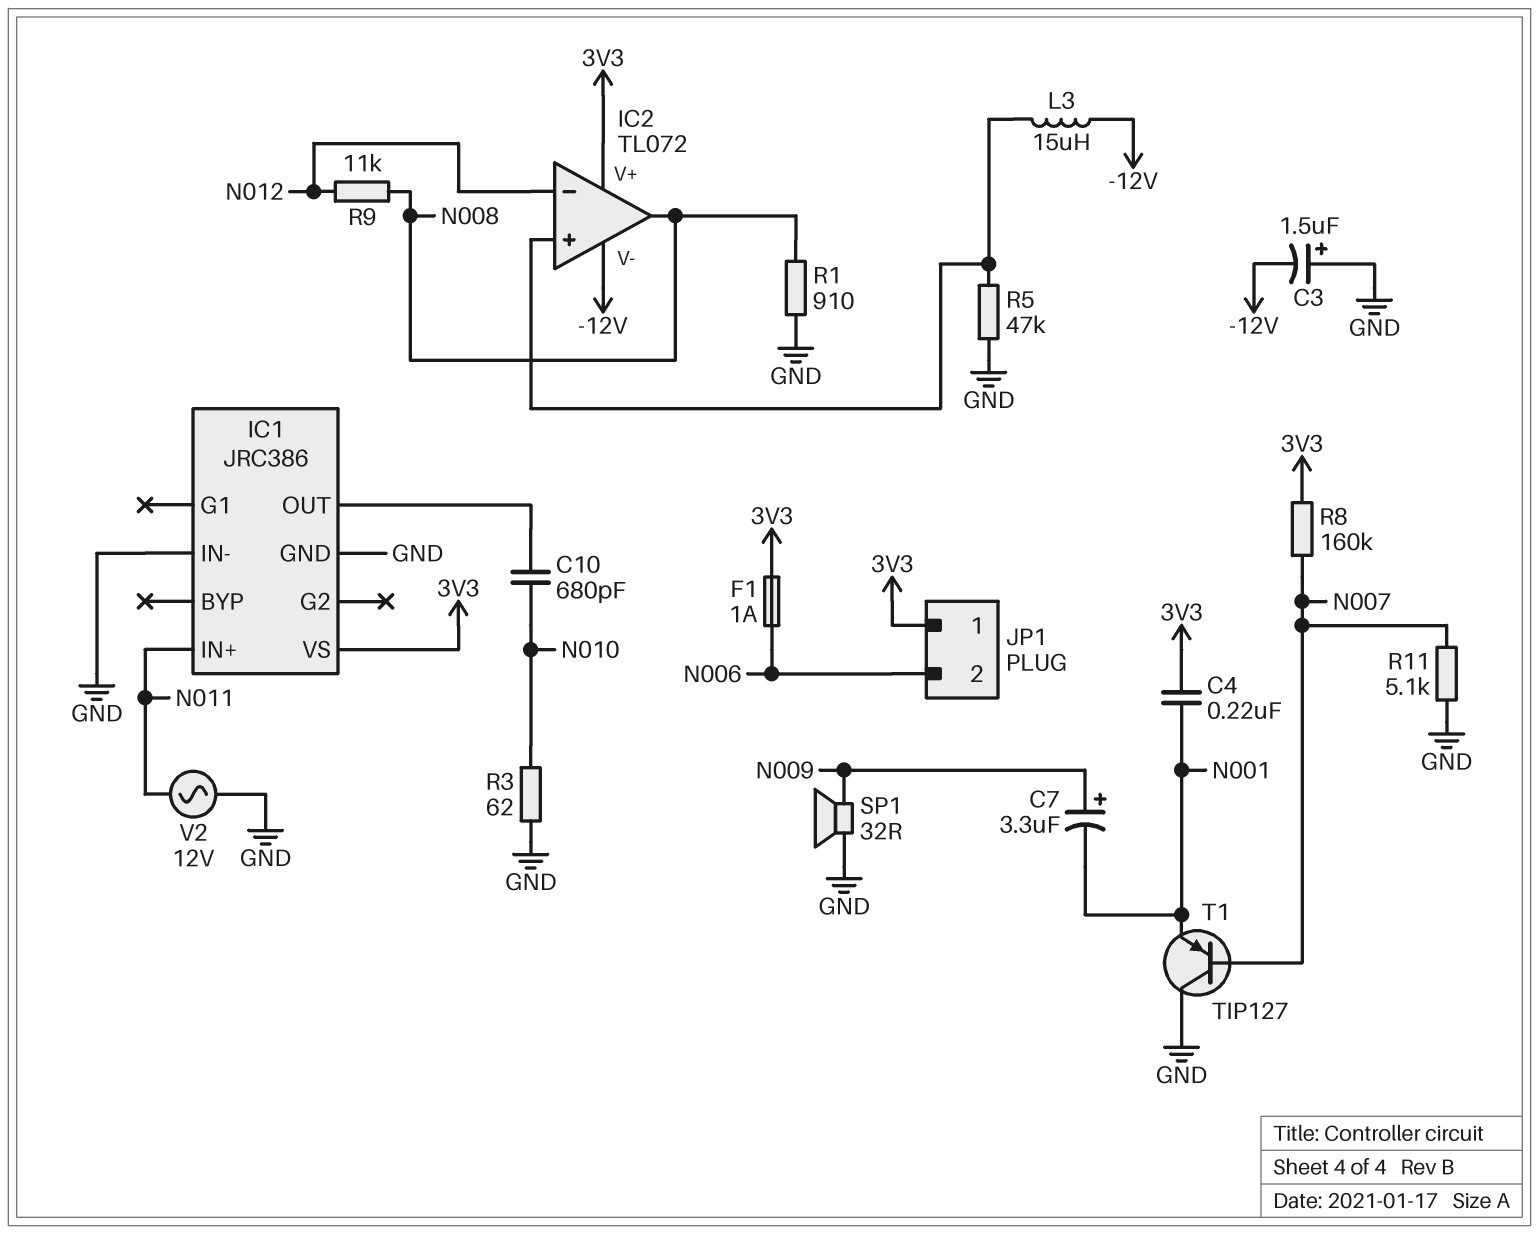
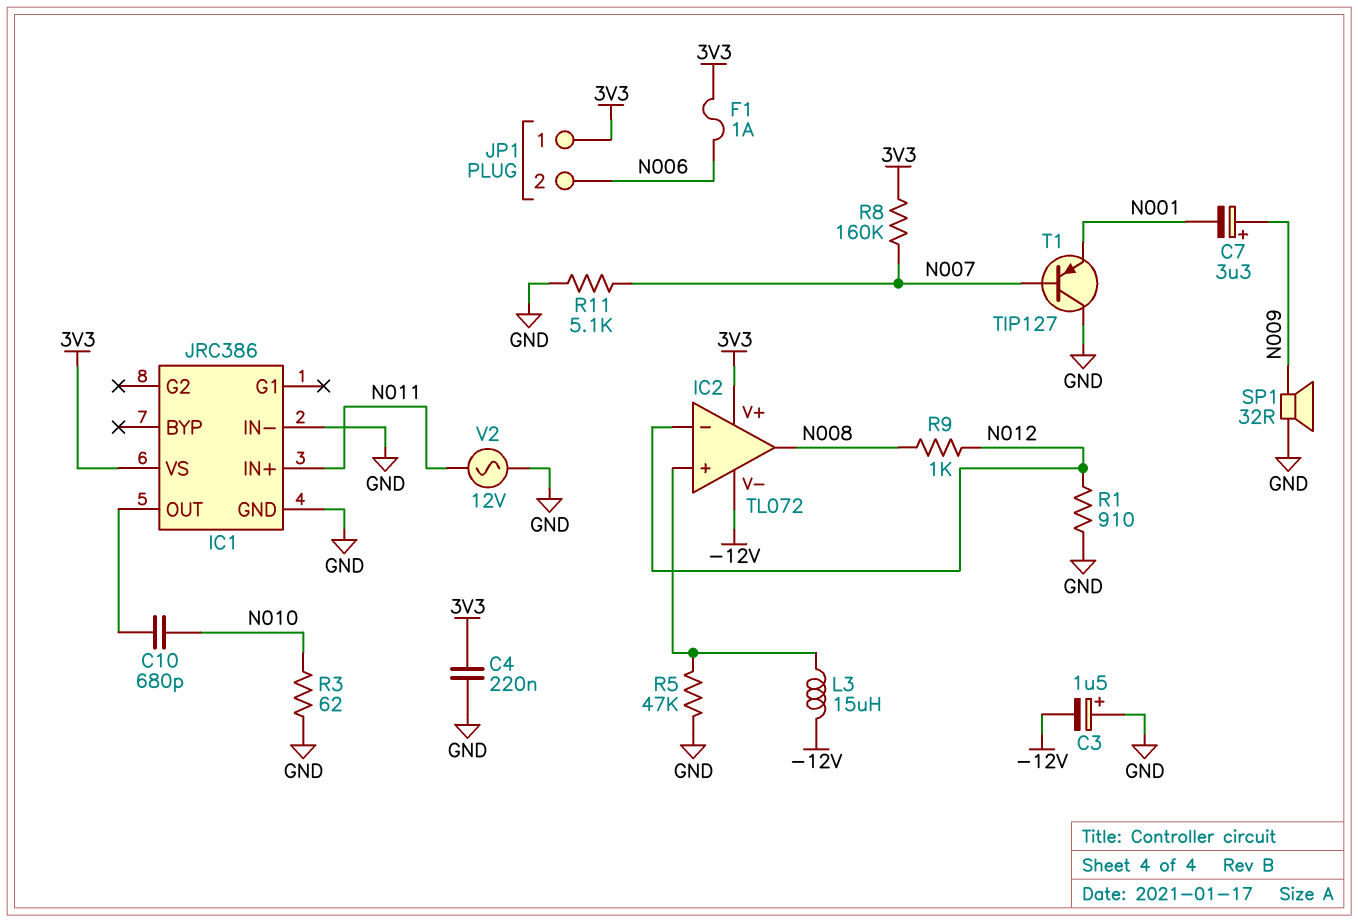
C4: 220nF (3V3, N001) -> 220nF (3V3, GND)
R1: 910 (GND, N008) -> 910 (GND, N012)
R9: 11k (N008, N012) -> 1k (N008, N012)

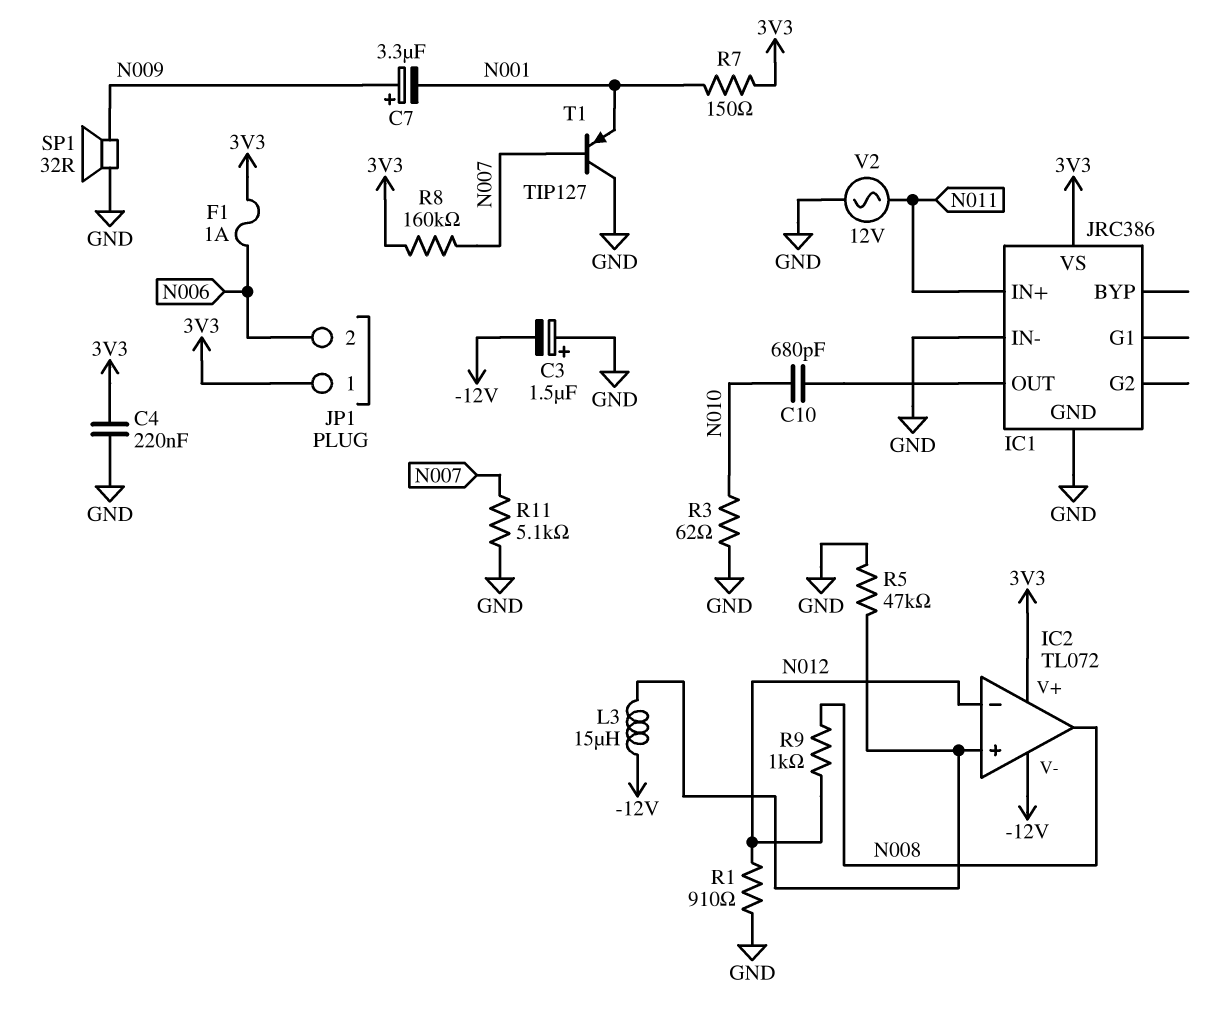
R7: none -> 150 (3V3, N001)

